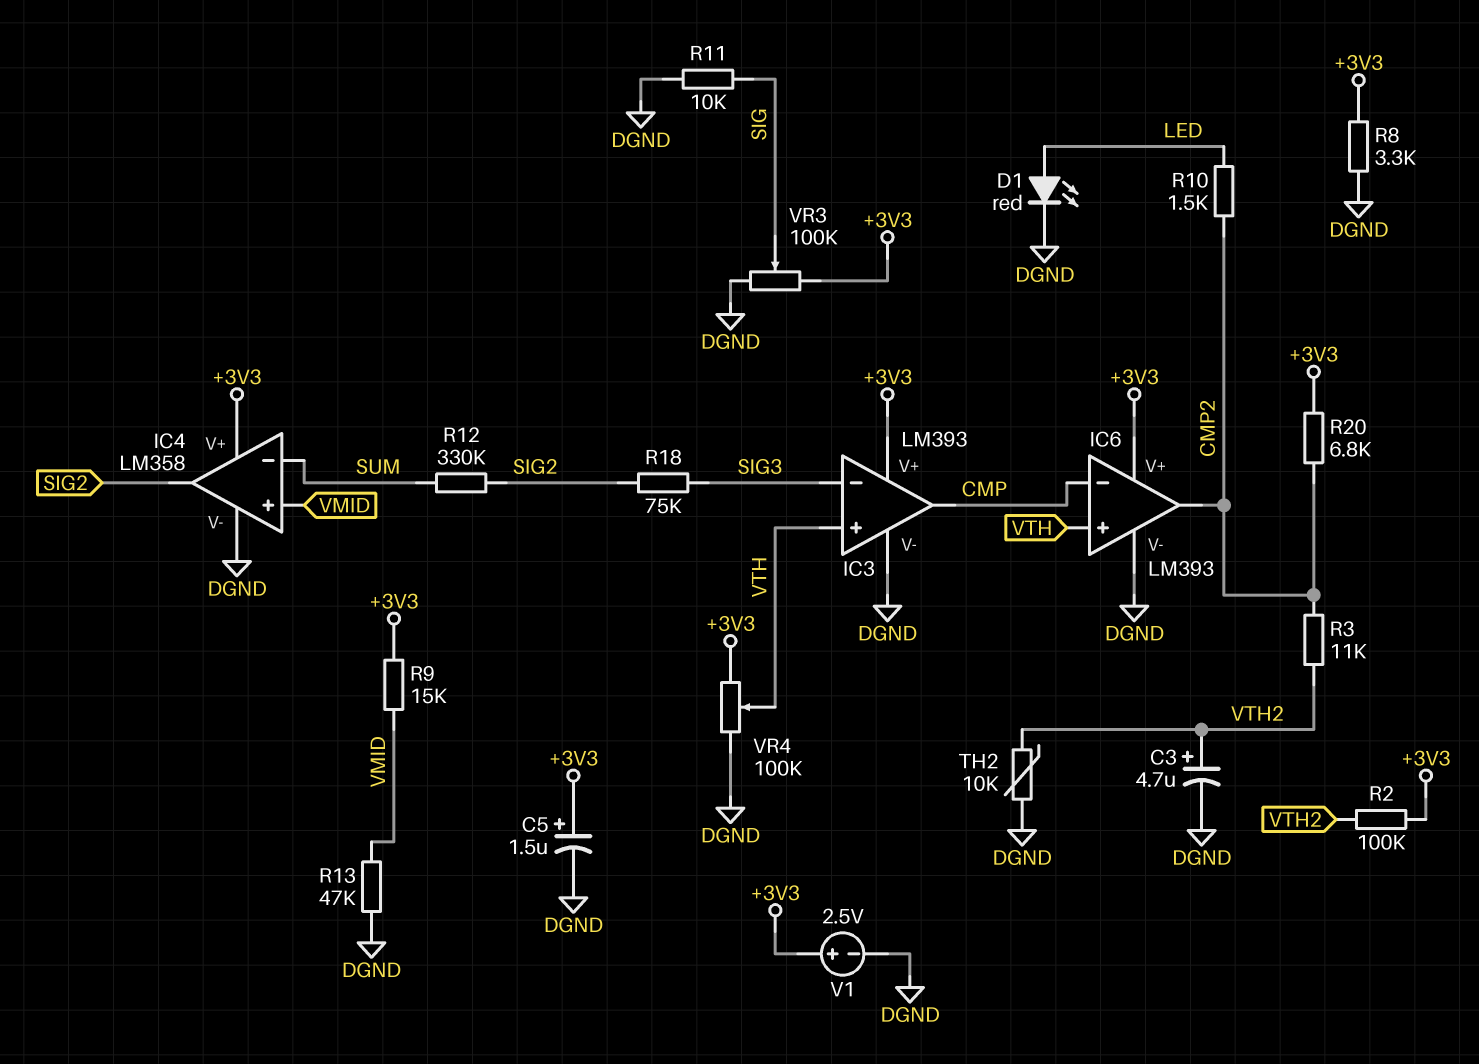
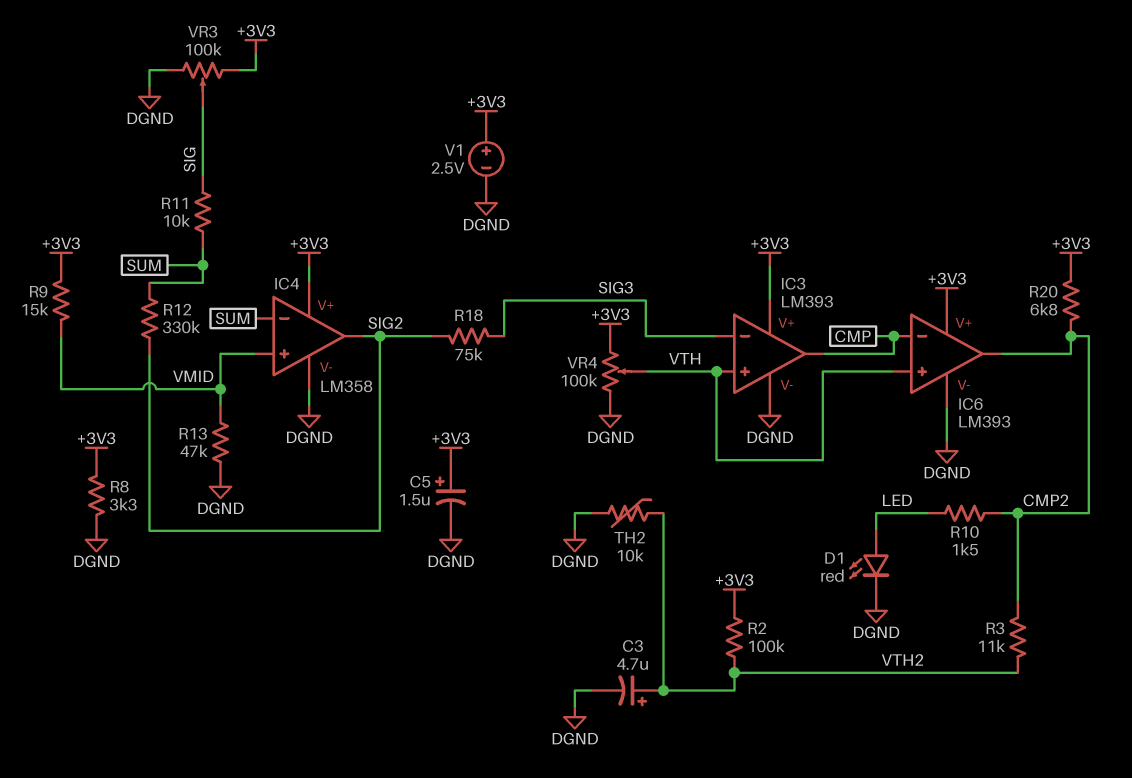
R11: 10k (DGND, SIG) -> 10k (SIG, SUM)

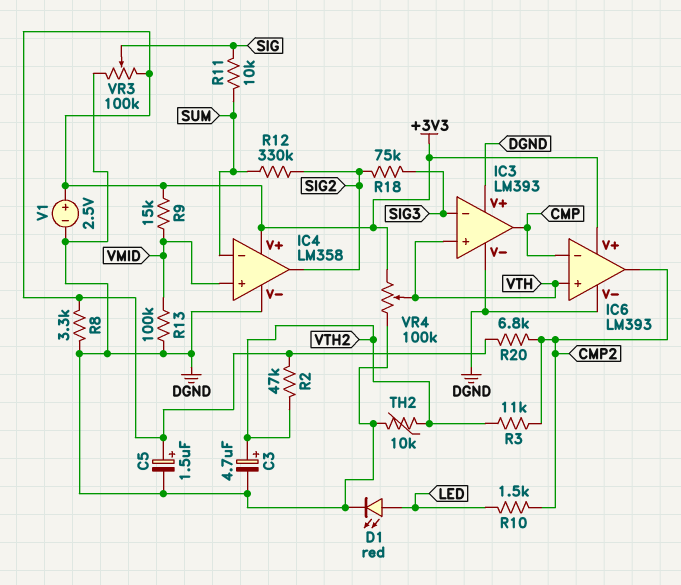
IC3 pin V+: +3V3 -> DGND
R2: 100k (+3V3, VTH2) -> 47k (+3V3, VTH2)
R13: 47k (DGND, VMID) -> 100k (DGND, VMID)

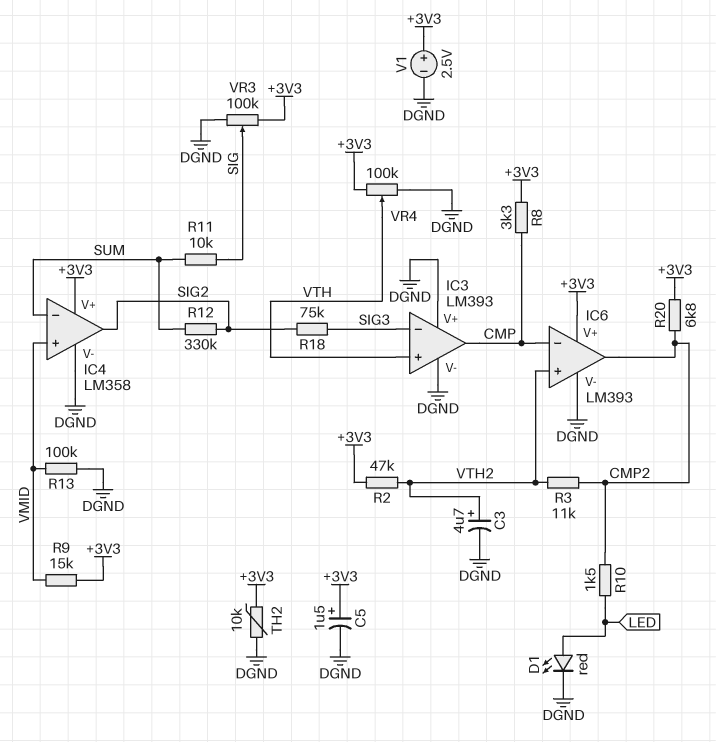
IC6 pin in+: VTH -> VTH2
R8: 3.3k (+3V3, DGND) -> 3.3k (+3V3, CMP)
TH2: 10k (DGND, VTH2) -> 10k (+3V3, DGND)

